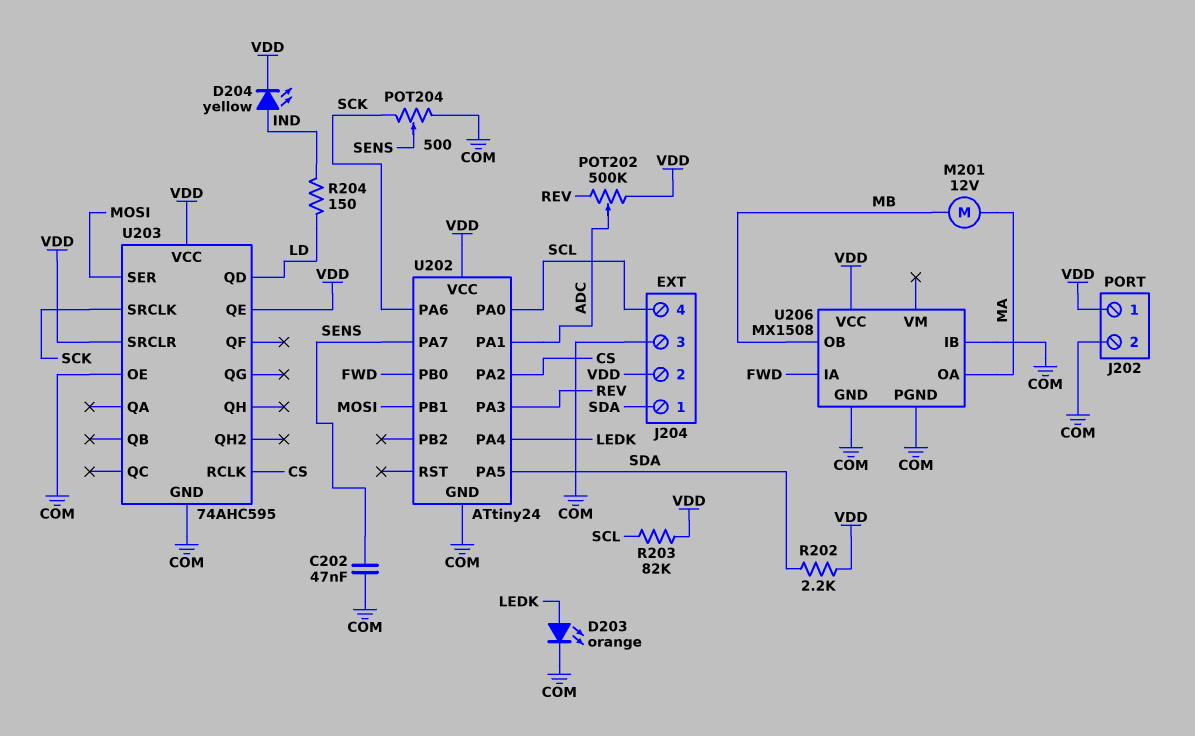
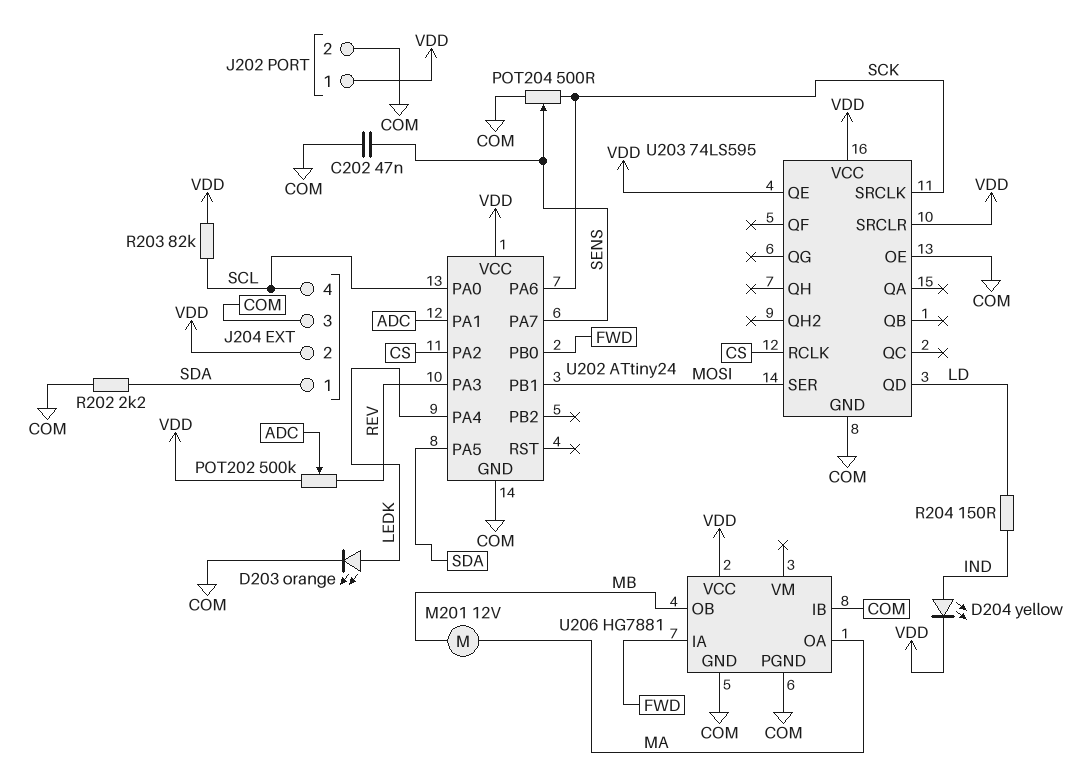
R202: 2.2k (SDA, VDD) -> 2.2k (COM, SDA)
U203: 74AHC595 -> 74LS595
U206: MX1508 -> HG7881

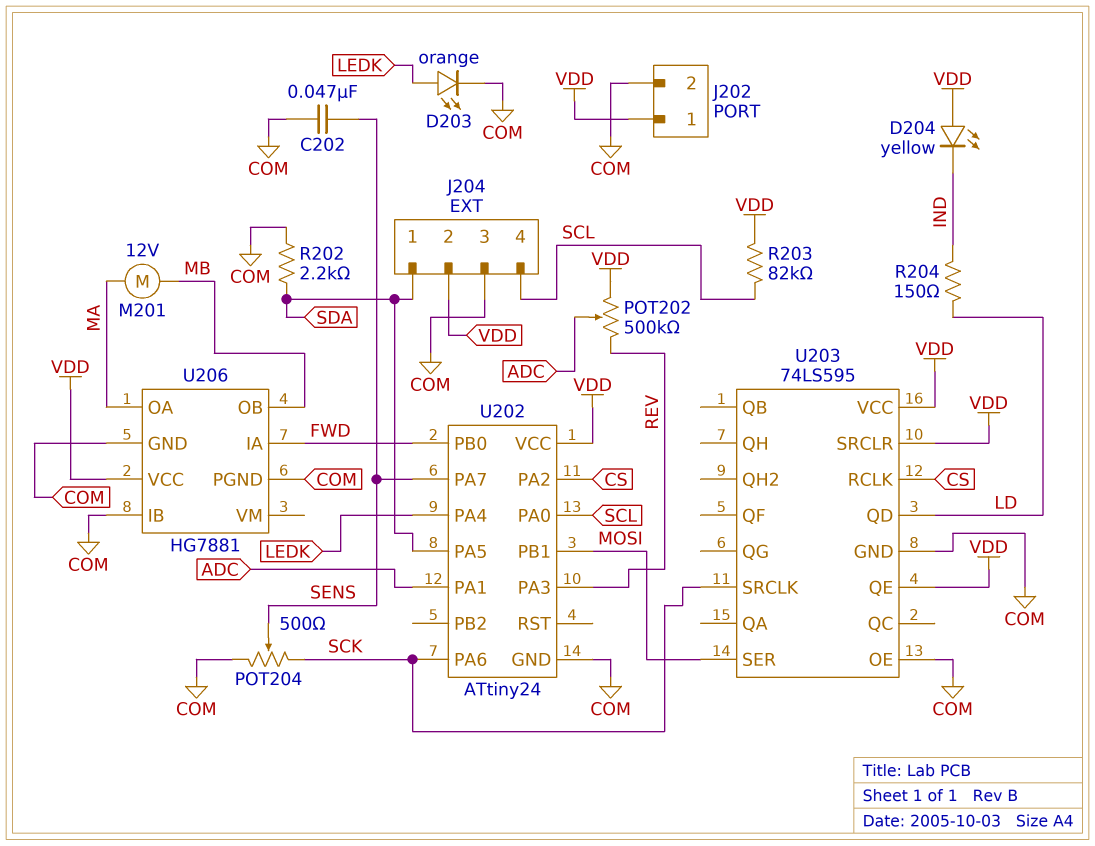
D204: LED yellow (A IND, K VDD) -> LED yellow (A VDD, K IND)

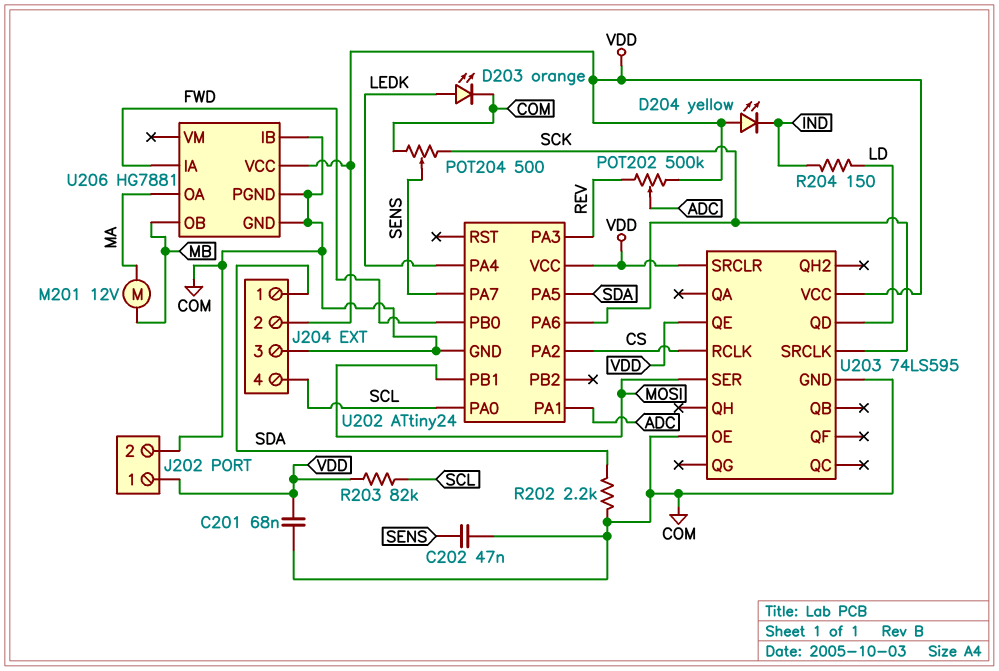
C201: none -> 68nF (COM, VDD)

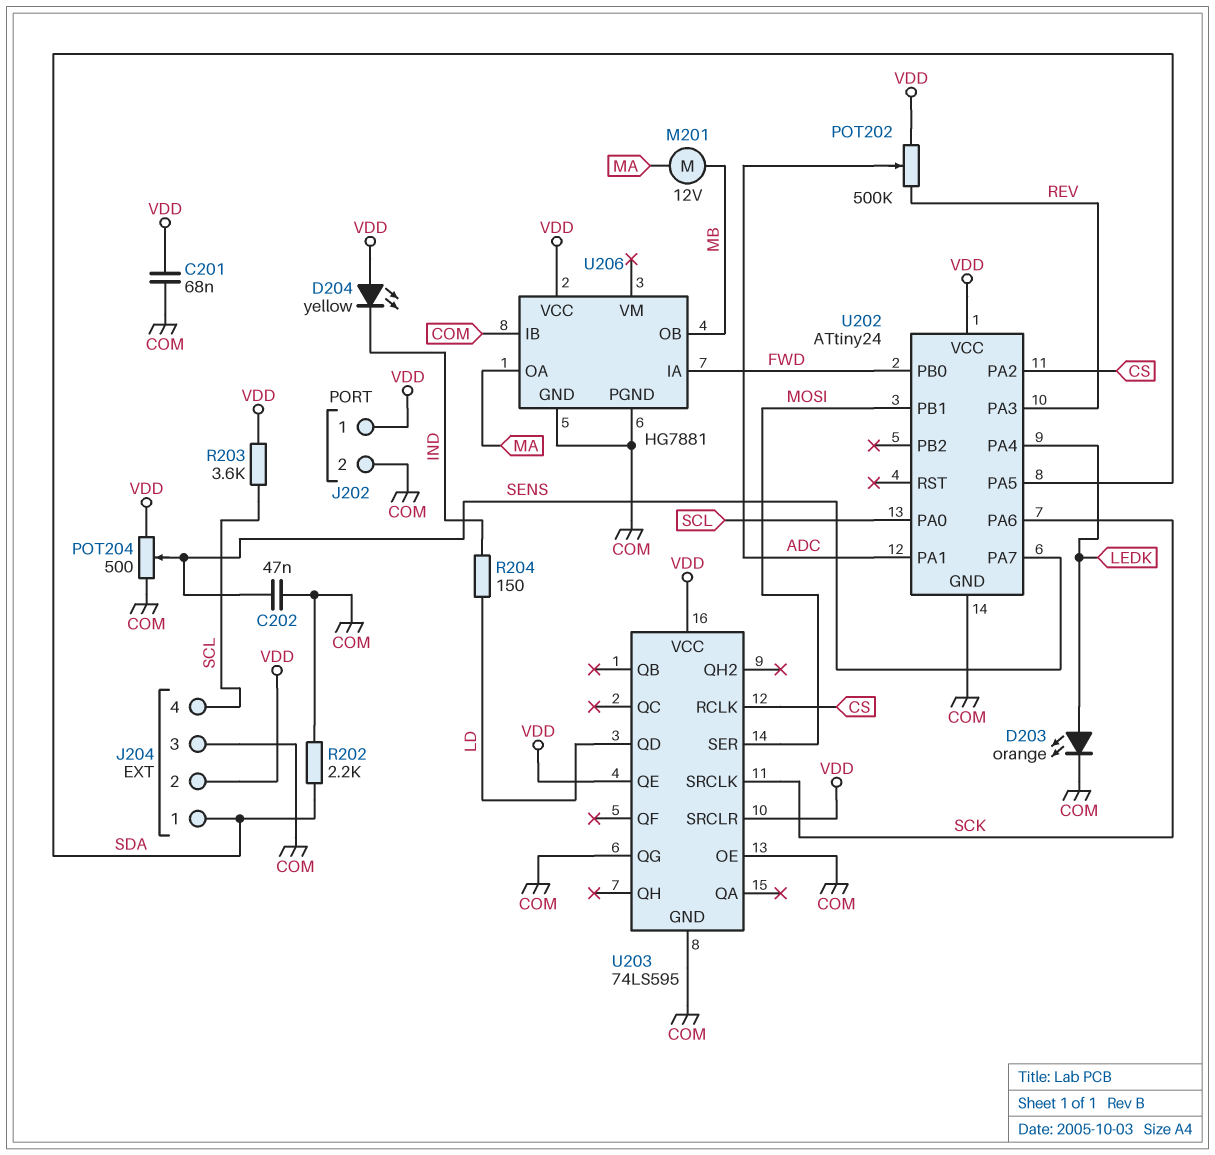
POT204: 500 (COM, SCK, wiper SENS) -> 500 (COM, VDD, wiper SENS)
R203: 82k (SCL, VDD) -> 3.6k (SCL, VDD)
U203 pin QG: none -> COM

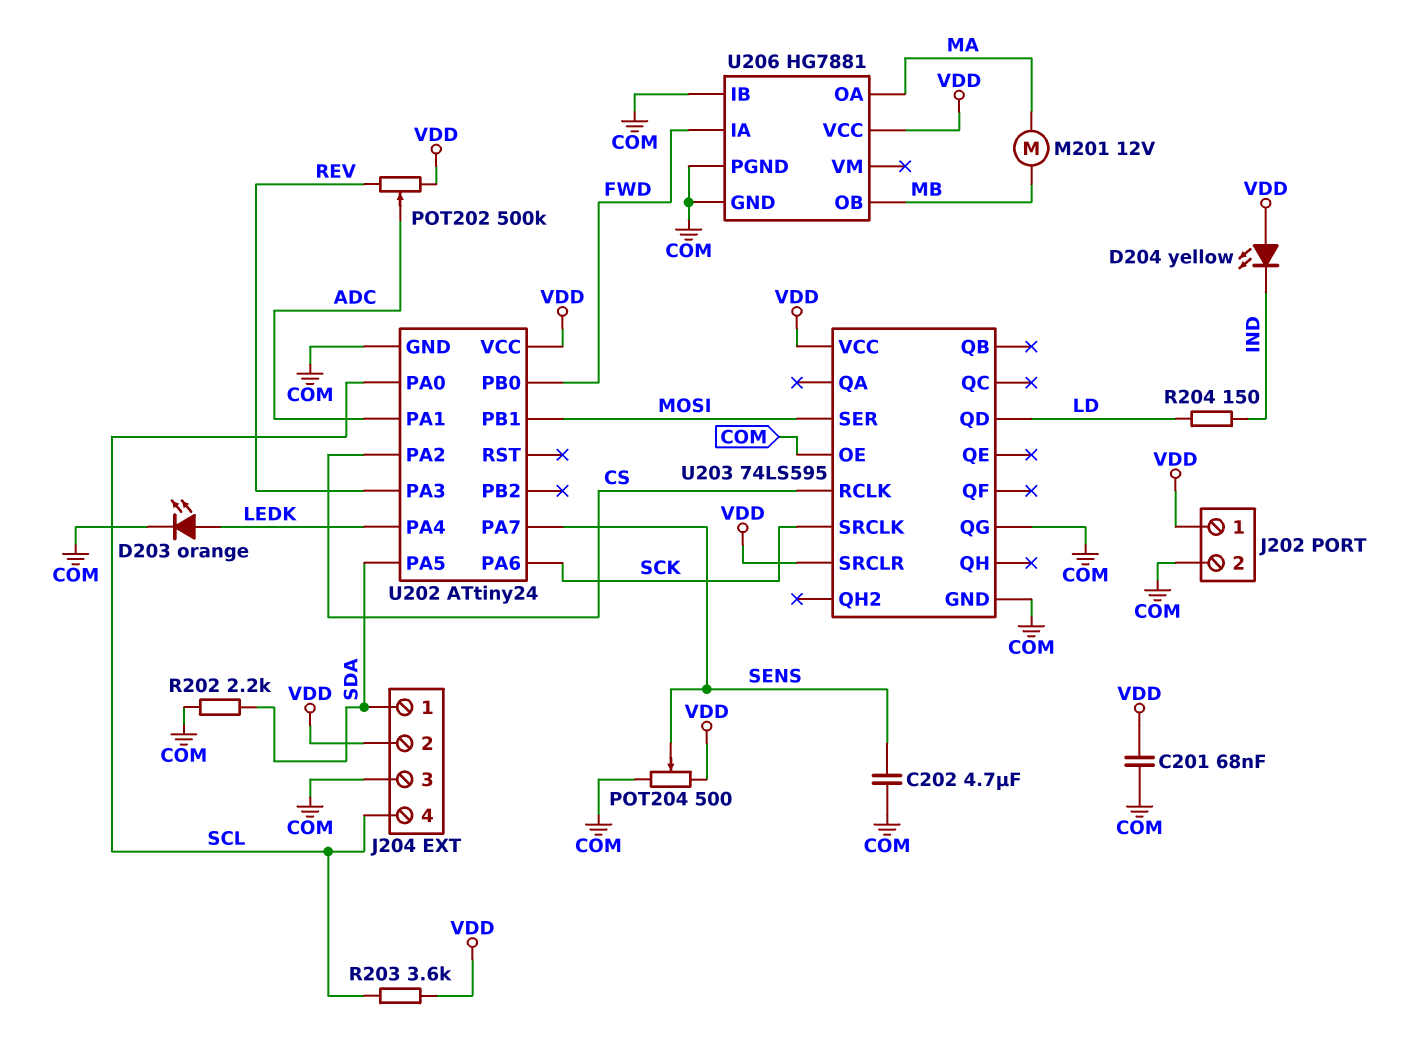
C202: 47nF (COM, SENS) -> 4.7uF (COM, SENS)
U203 pin QE: VDD -> none

